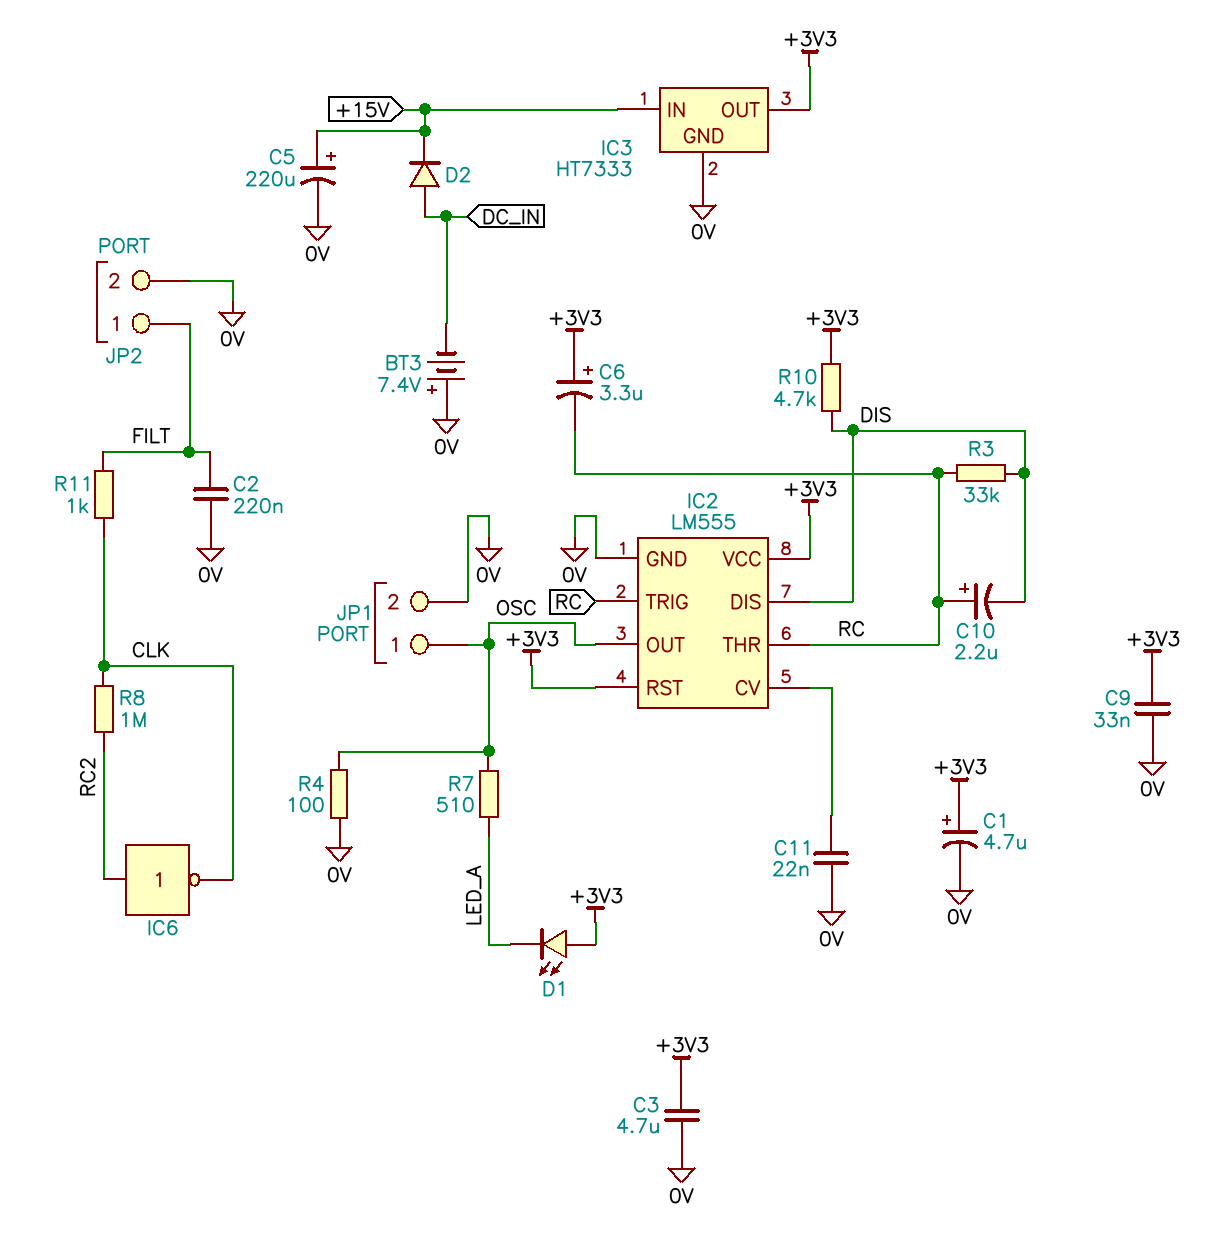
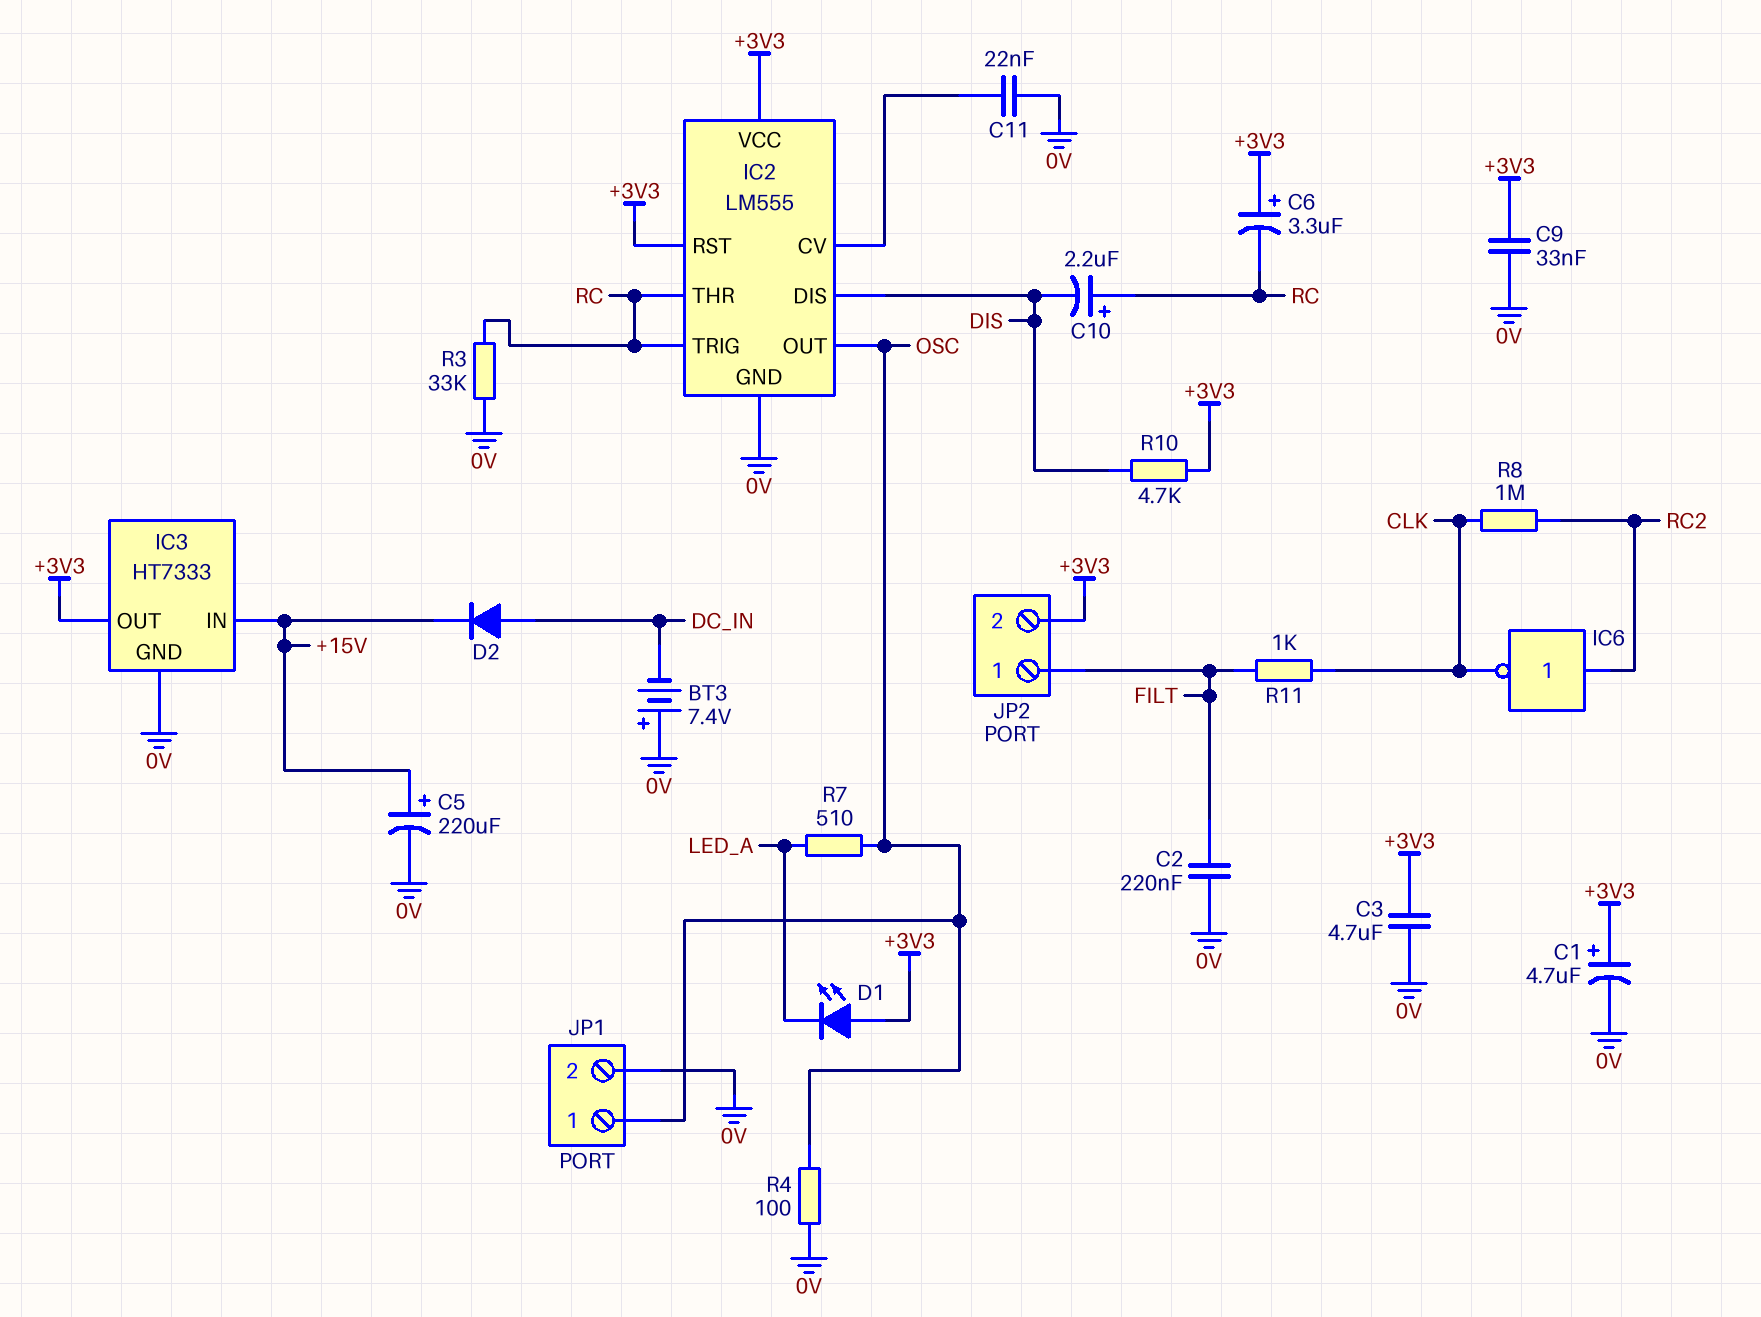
JP2 pin 2: 0V -> +3V3
R3: 33k (DIS, RC) -> 33k (0V, RC)

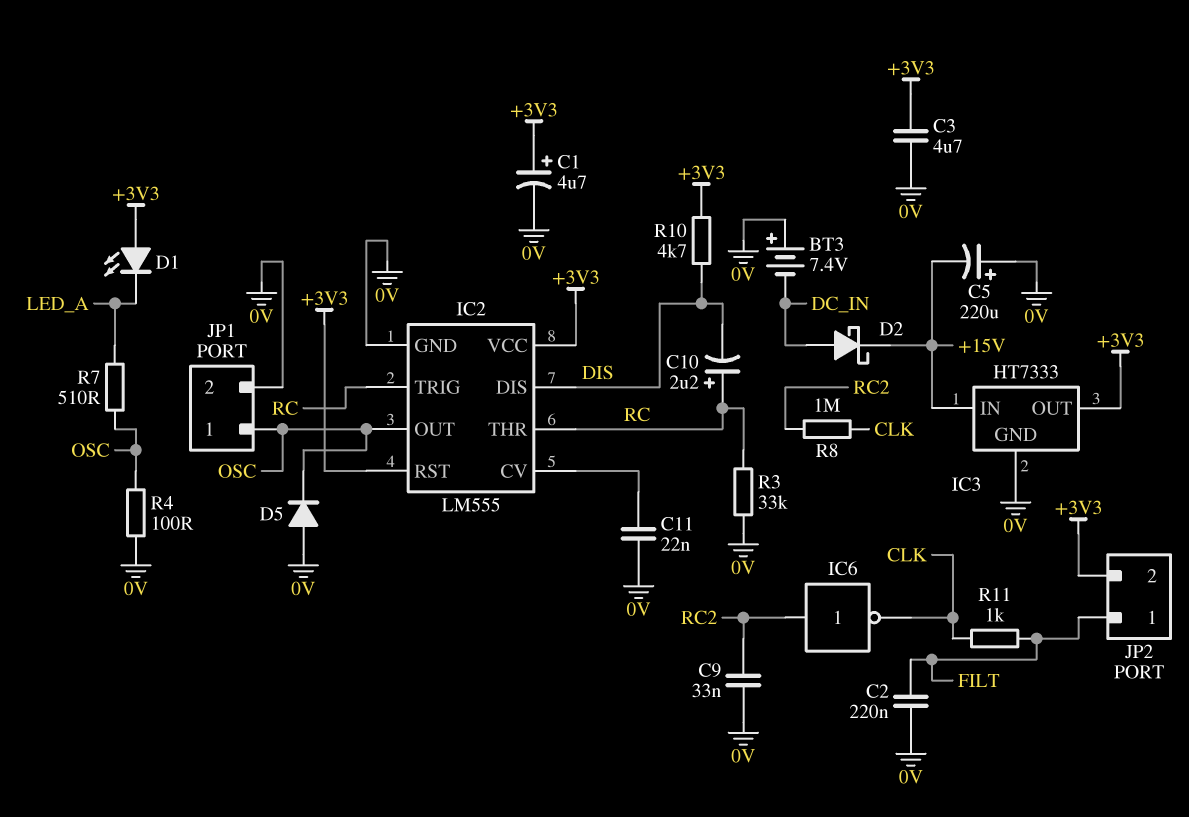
C5: 220uF (plus +15V, minus 0V) -> 220uF (plus 0V, minus +15V)
C6: 3.3uF (plus +3V3, minus RC) -> none
C9: 33nF (+3V3, 0V) -> 33nF (0V, RC2)
D2: diode (A DC_IN, K +15V) -> schottky (A DC_IN, K +15V)
D5: none -> diode (A 0V, K OSC)

